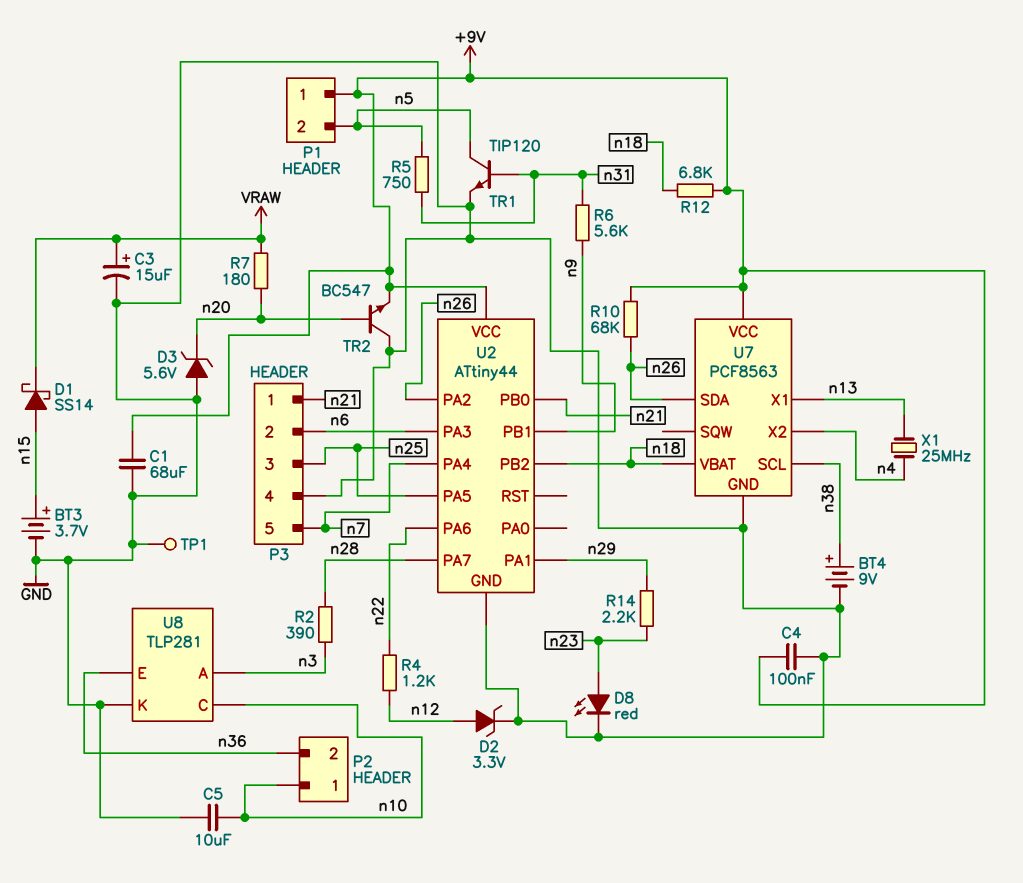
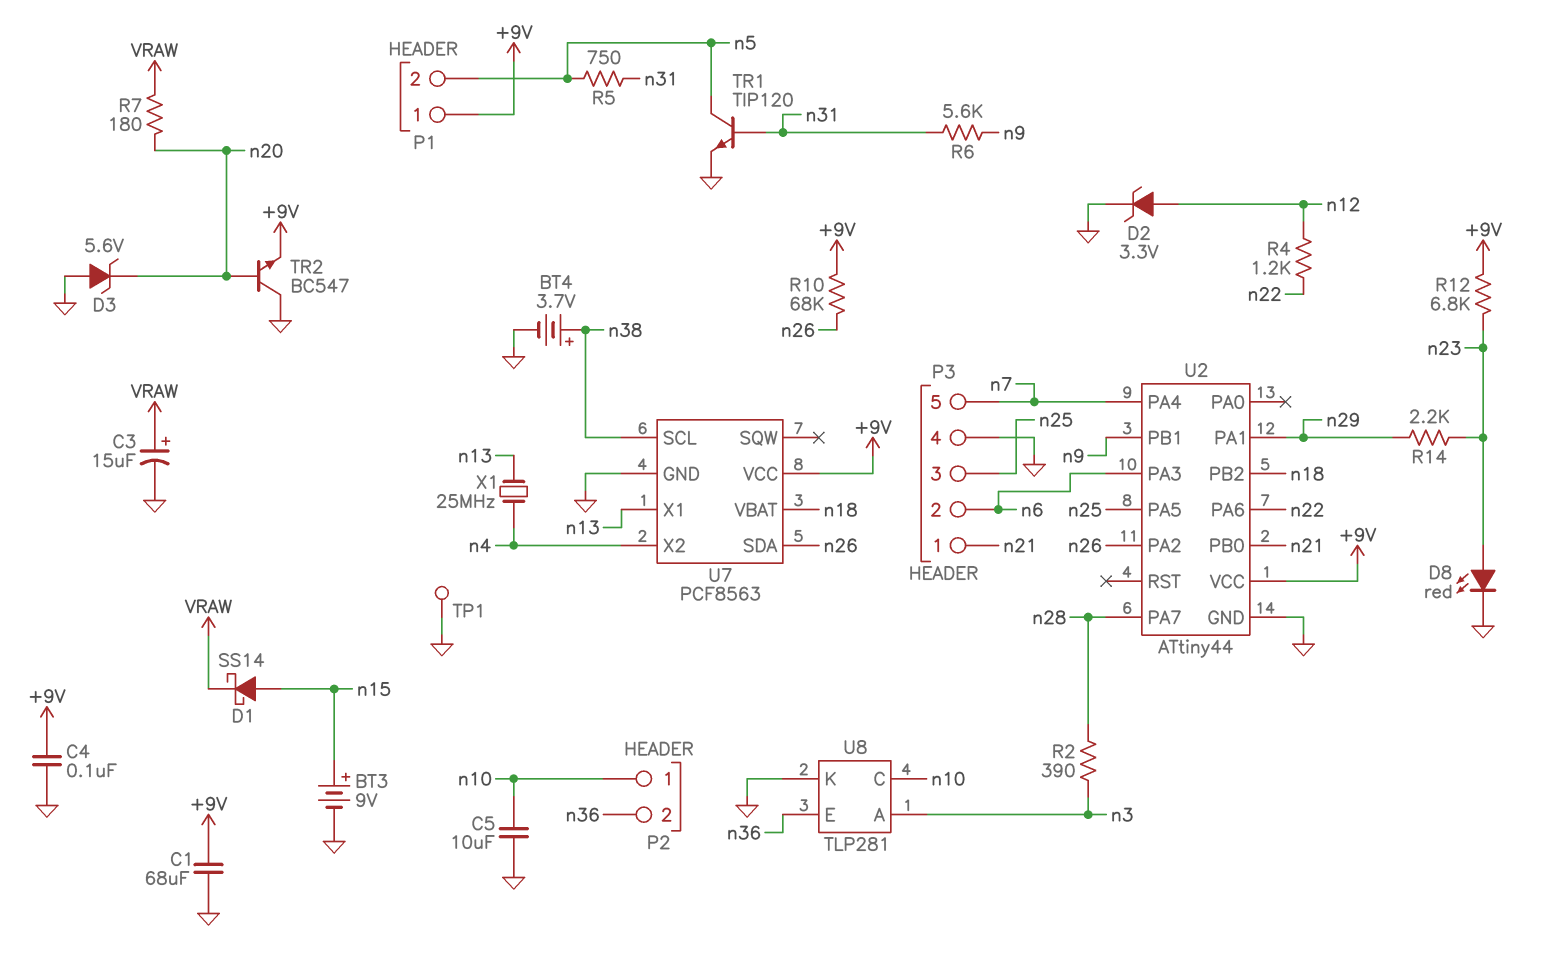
BT3: 3.7V (plus n15, minus GND) -> 9V (plus n15, minus GND)
BT4: 9V (plus n38, minus GND) -> 3.7V (plus n38, minus GND)
R12: 6.8k (+9V, n18) -> 6.8k (+9V, n23)

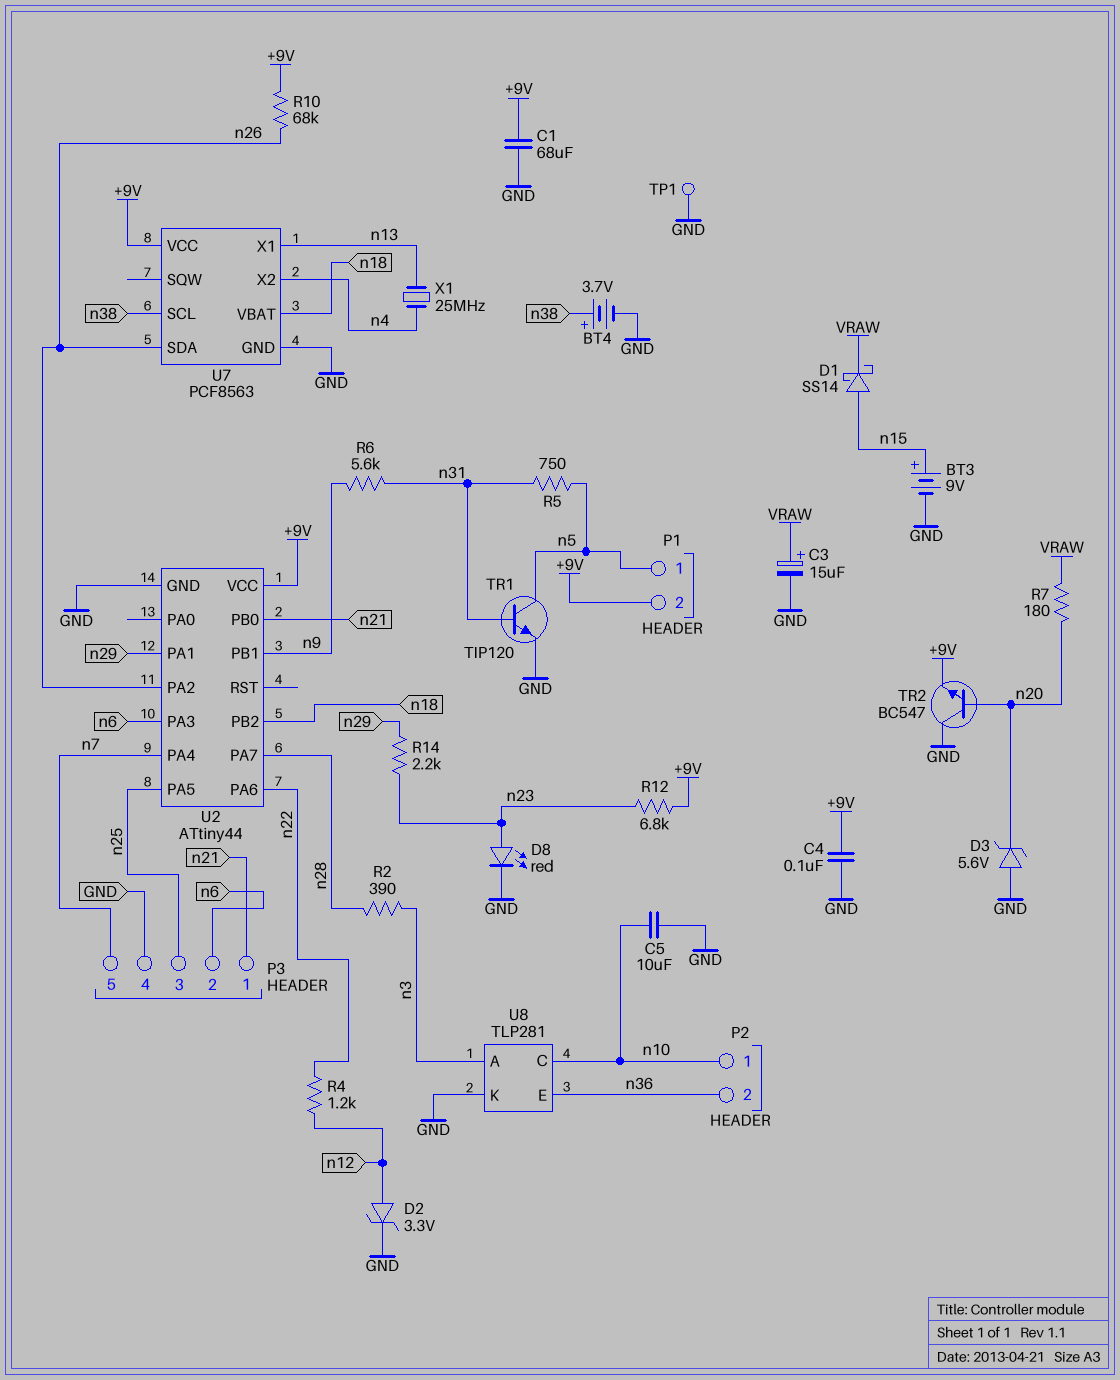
P1 pin 1: +9V -> n5
P1 pin 2: n5 -> +9V

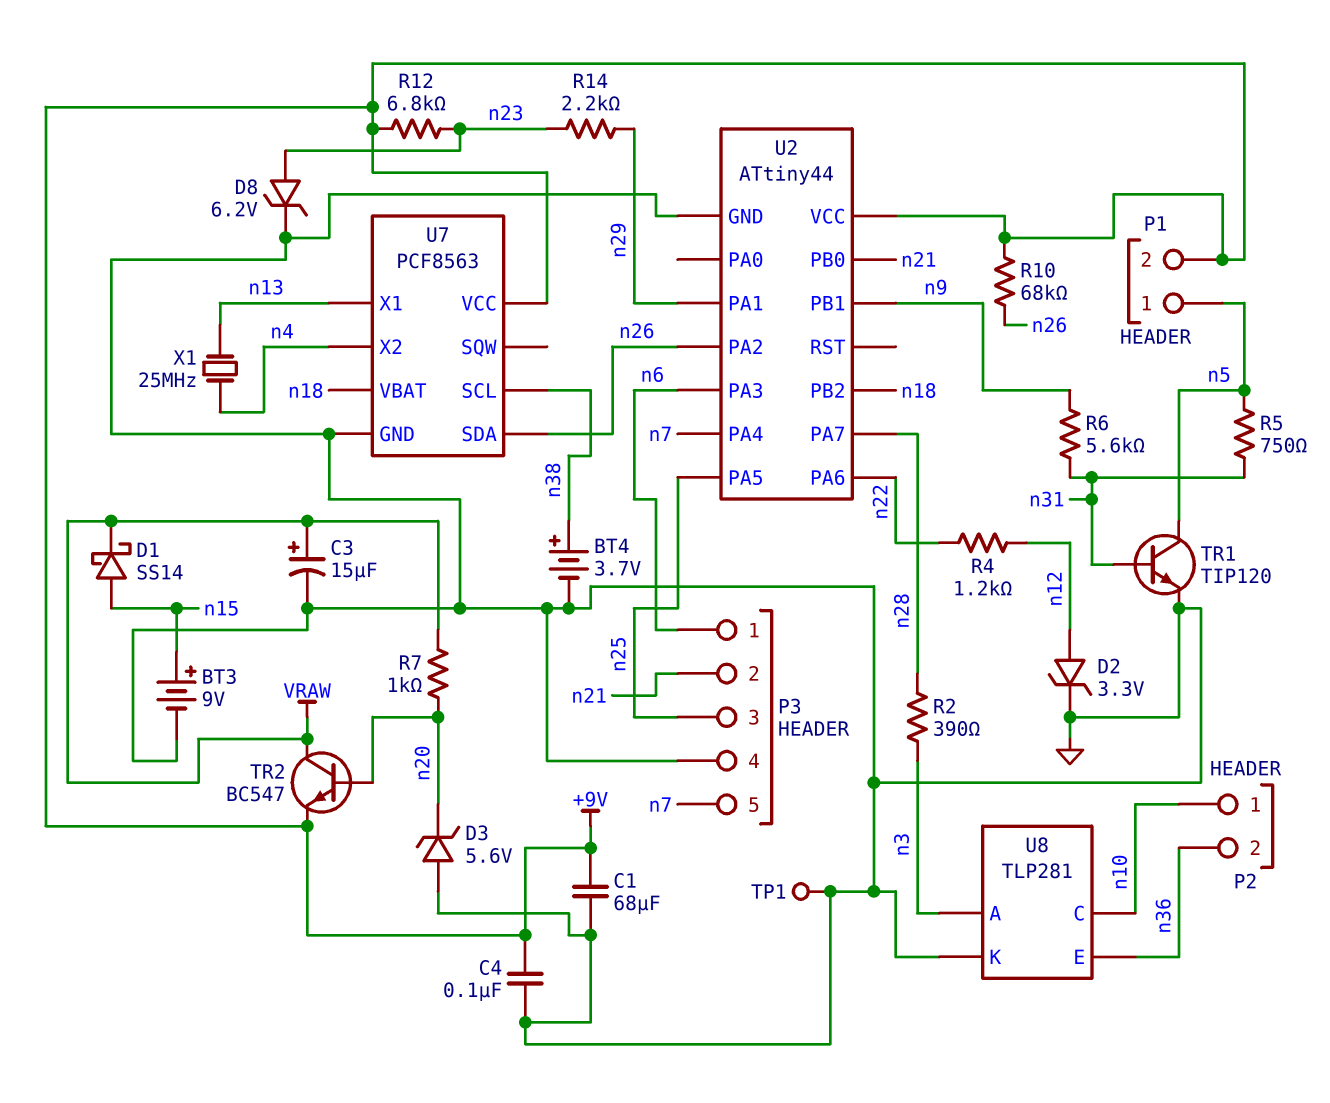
C5: 10uF (GND, n10) -> none
D8: LED red (A n23, K GND) -> zener 6.2V (A n23, K GND)
P3 pin 1: n21 -> n6
P3 pin 2: n6 -> n21
R7: 180 (VRAW, n20) -> 1k (VRAW, n20)
TR2: NPN BC547 (B n20, C GND, E +9V) -> NPN BC547 (B n20, C VRAW, E +9V)

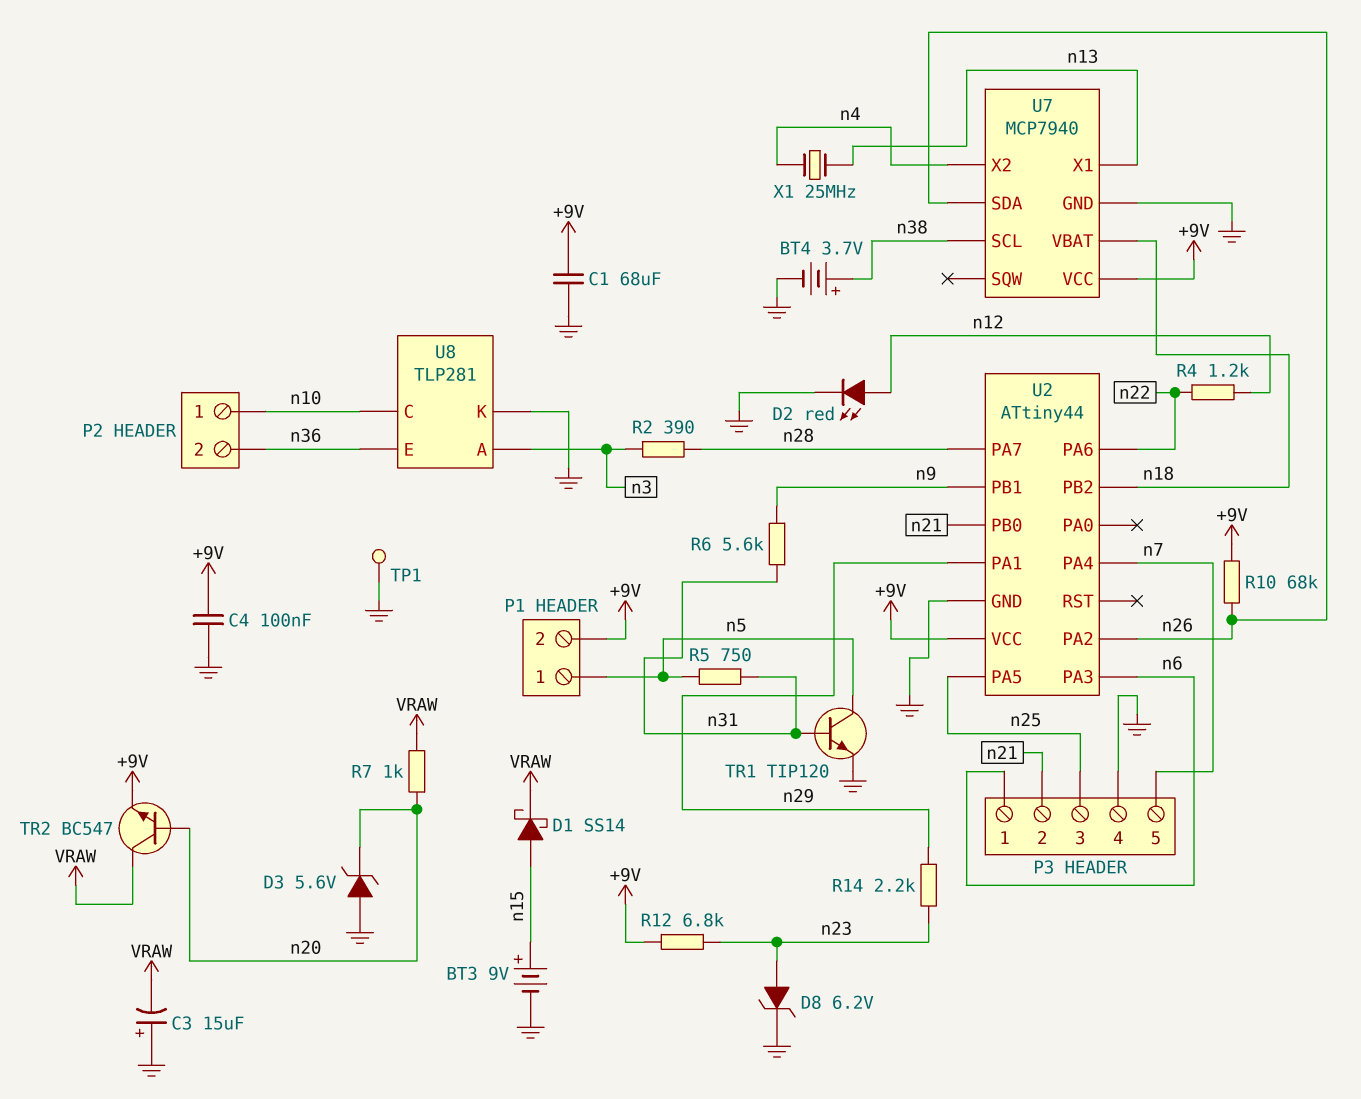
C3: 15uF (plus VRAW, minus GND) -> 15uF (plus GND, minus VRAW)
D2: zener 3.3V (A n12, K GND) -> LED red (A n12, K GND)
U7: PCF8563 -> MCP7940

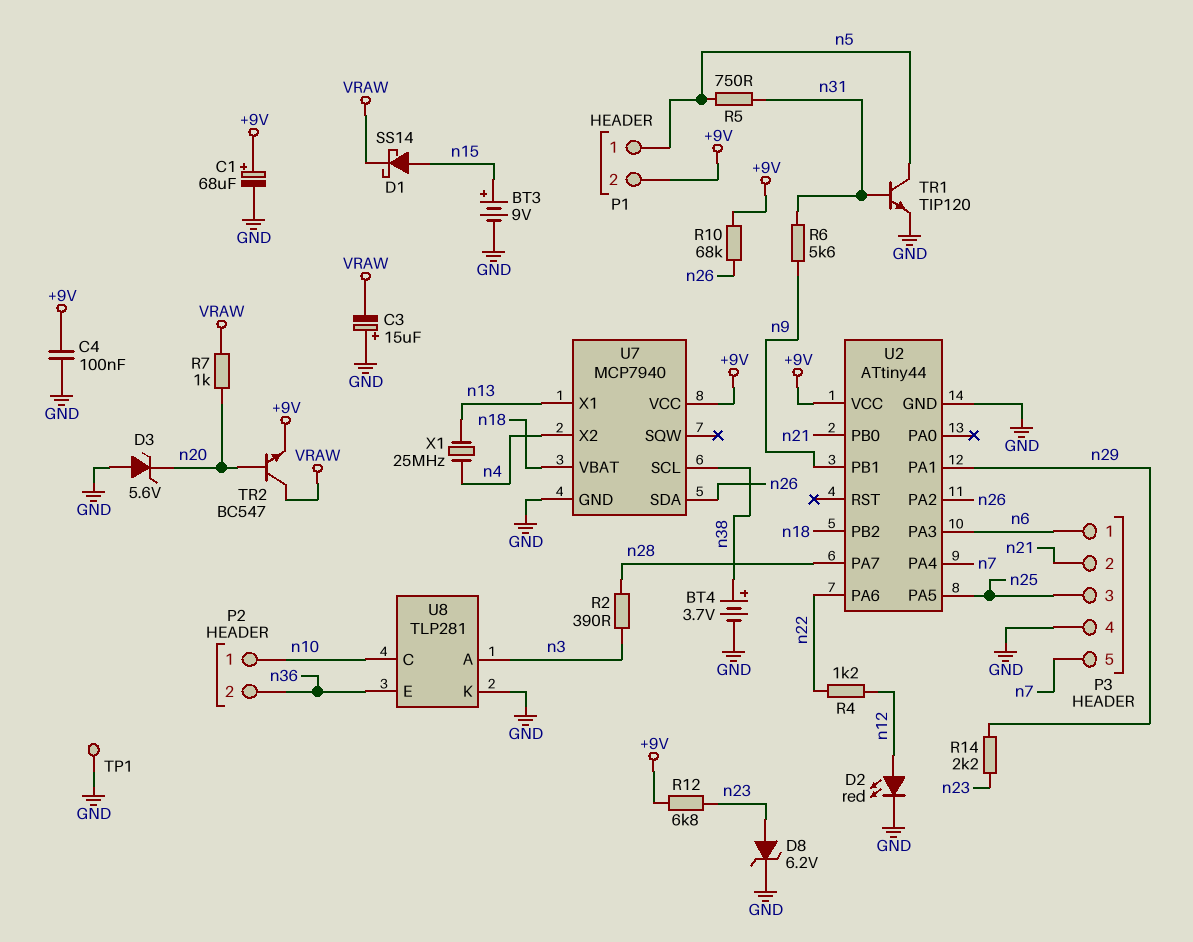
C1: 68uF (+9V, GND) -> 68uF (plus +9V, minus GND)

